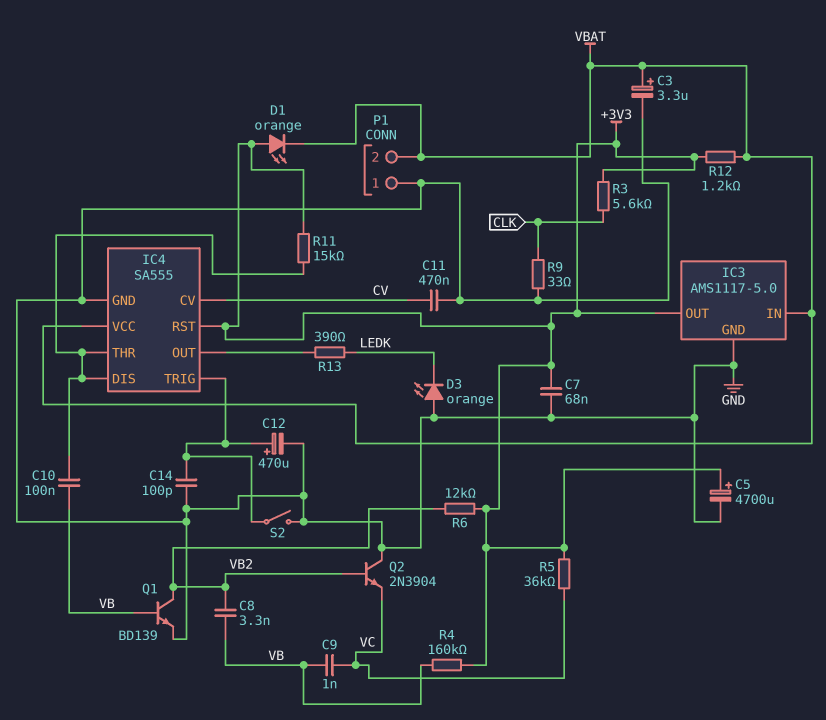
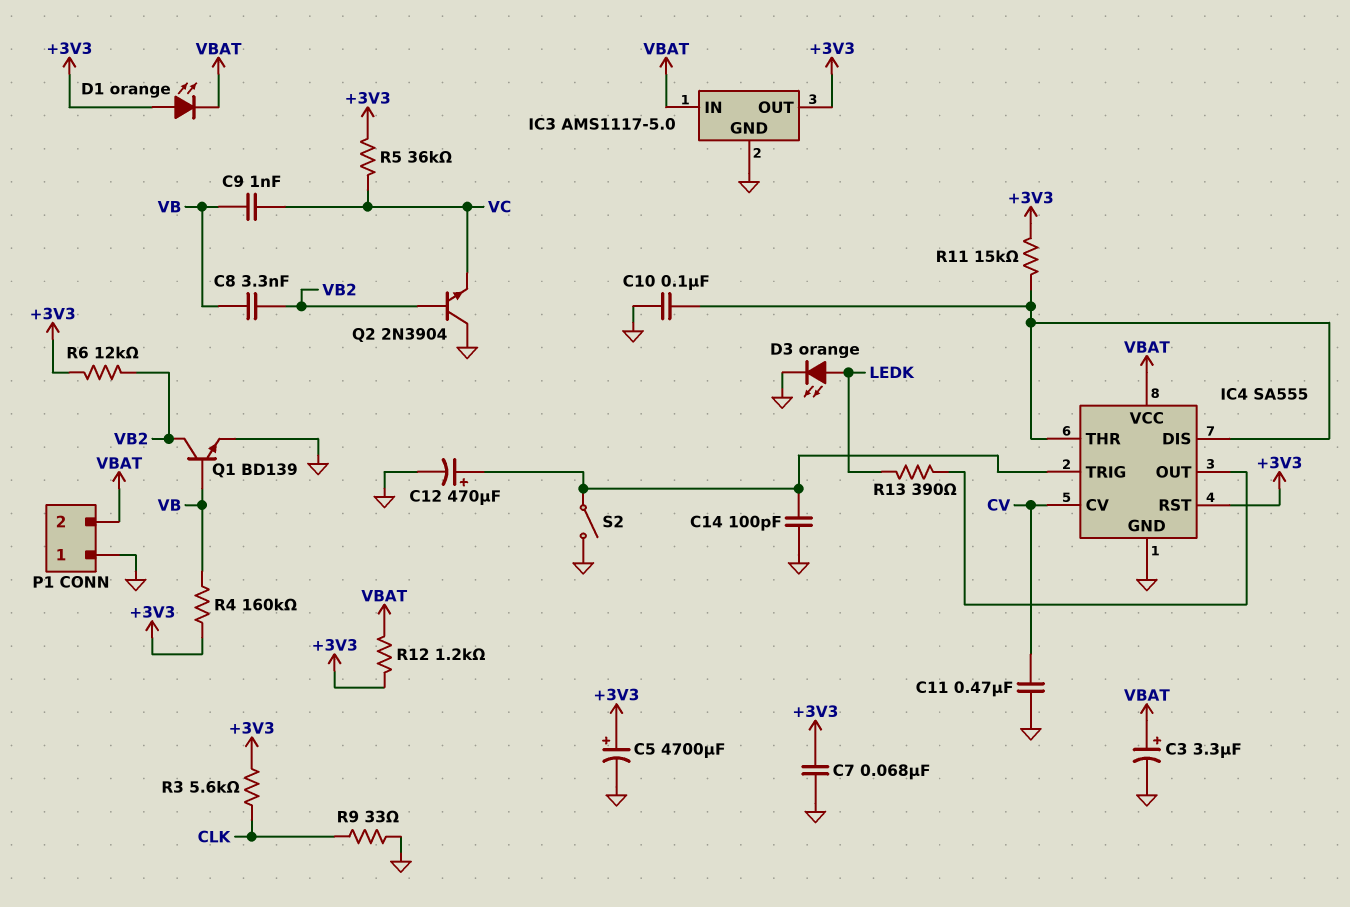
C10: 100nF (IC4/DIS, VB) -> 100nF (GND, IC4/DIS)
D3: LED orange (A GND, K LEDK) -> LED orange (A LEDK, K GND)

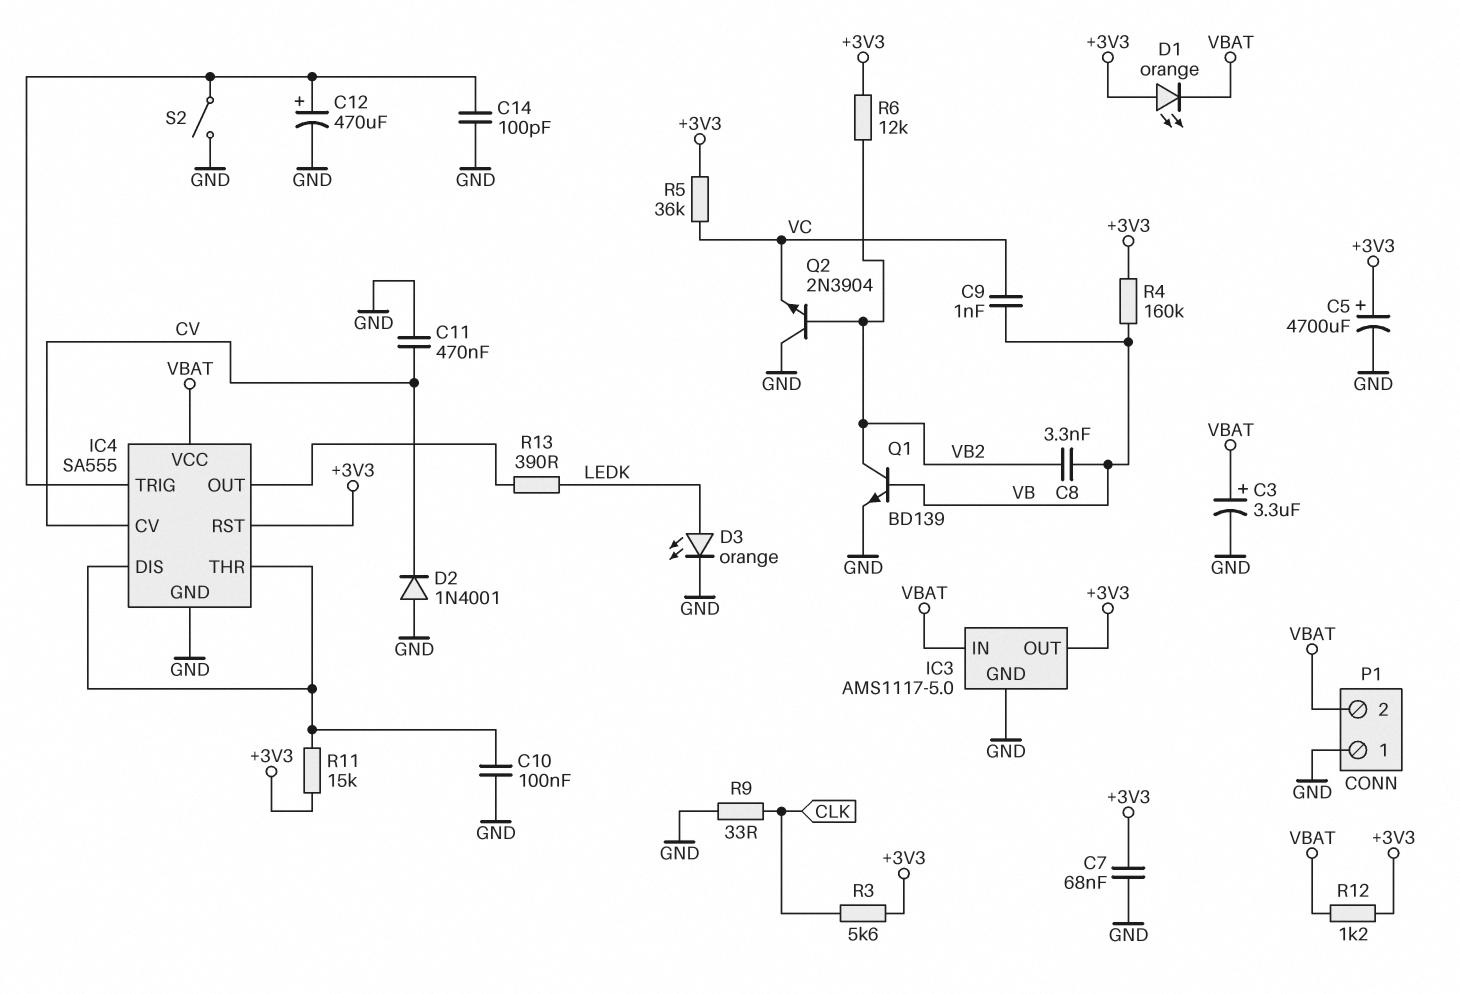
D2: none -> diode 1N4001 (A GND, K CV)

